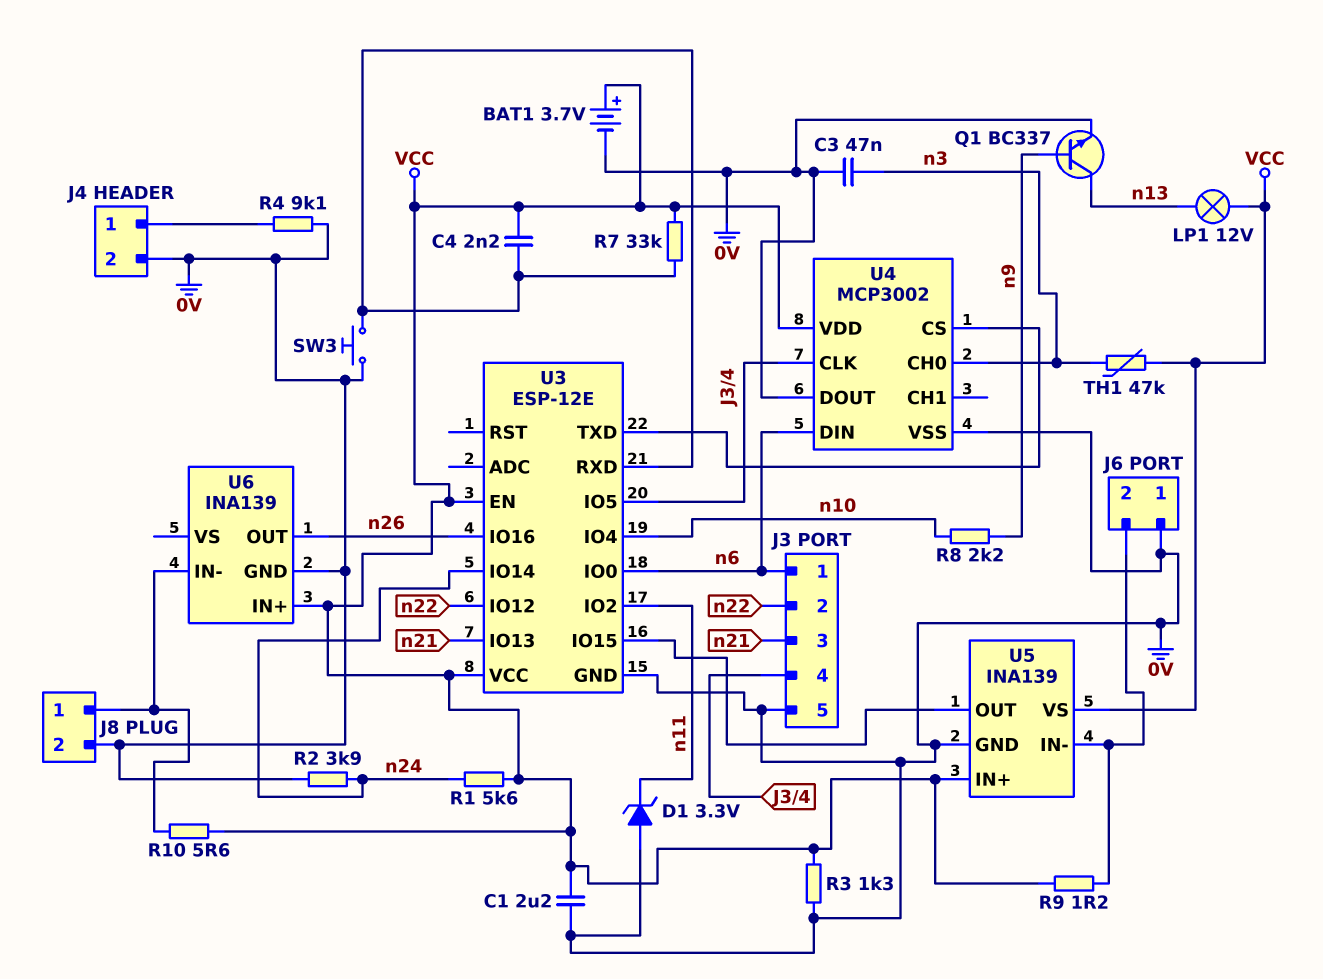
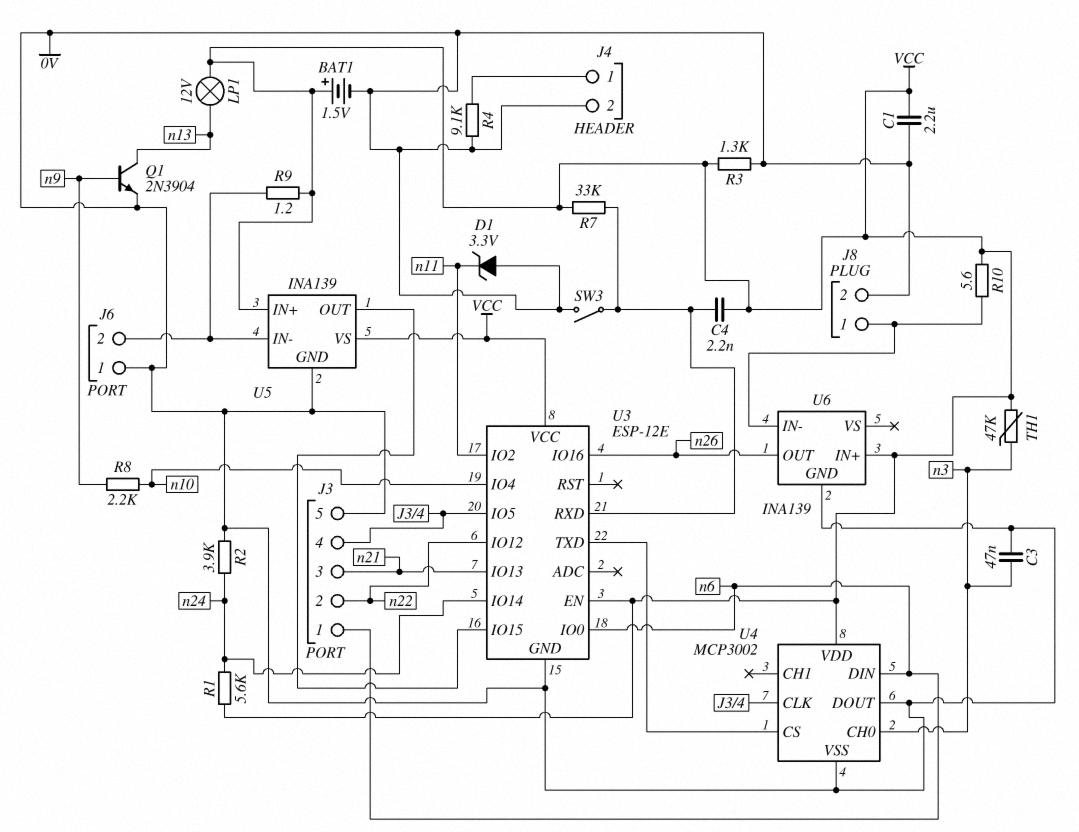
BAT1: 3.7V (plus VCC, minus 0V) -> 1.5V (plus VCC, minus 0V)
Q1: NPN BC337 (B n9, C n13, E 0V) -> NPN 2N3904 (B n9, C n13, E 0V)
SW3: button (0V, U3/RXD) -> switch (0V, U3/RXD)

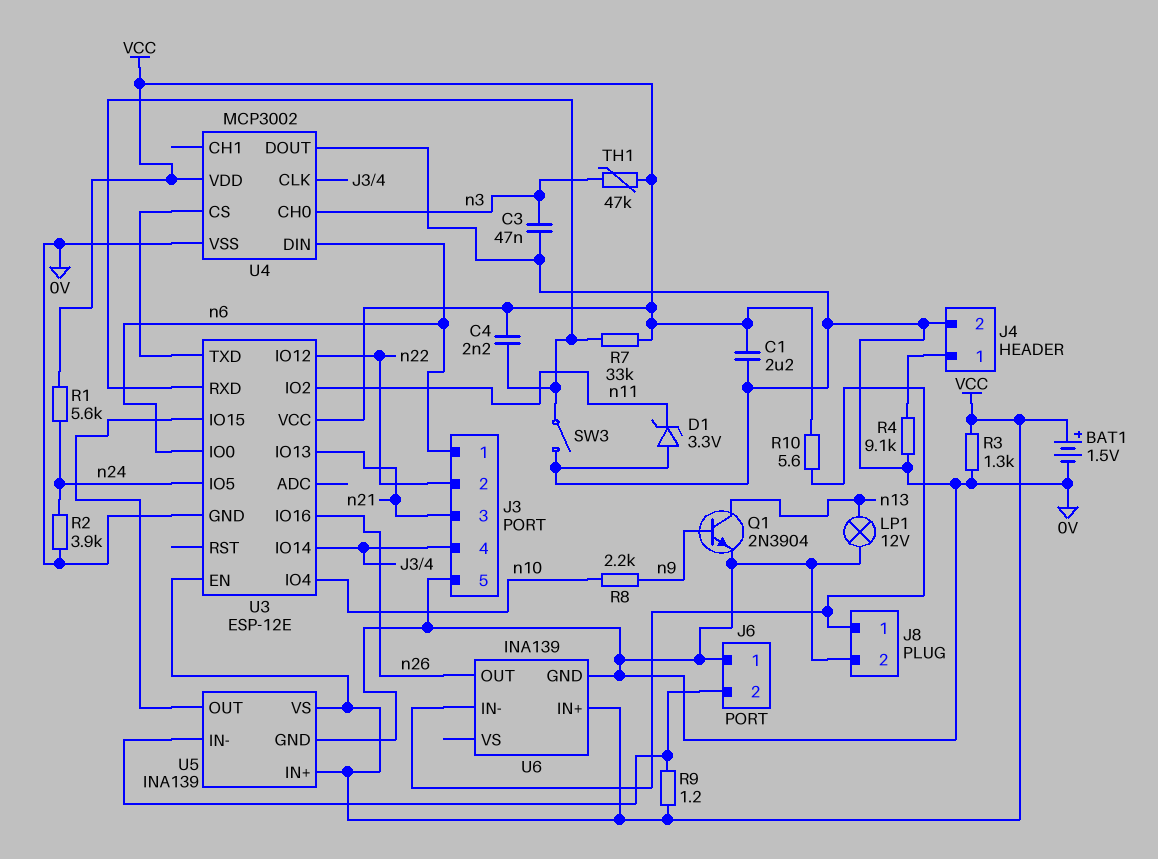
LP1: lamp 12V (VCC, n13) -> lamp 12V (0V, n13)
U3 pin IO5: J3/4 -> n24
U3 pin IO14: n24 -> J3/4

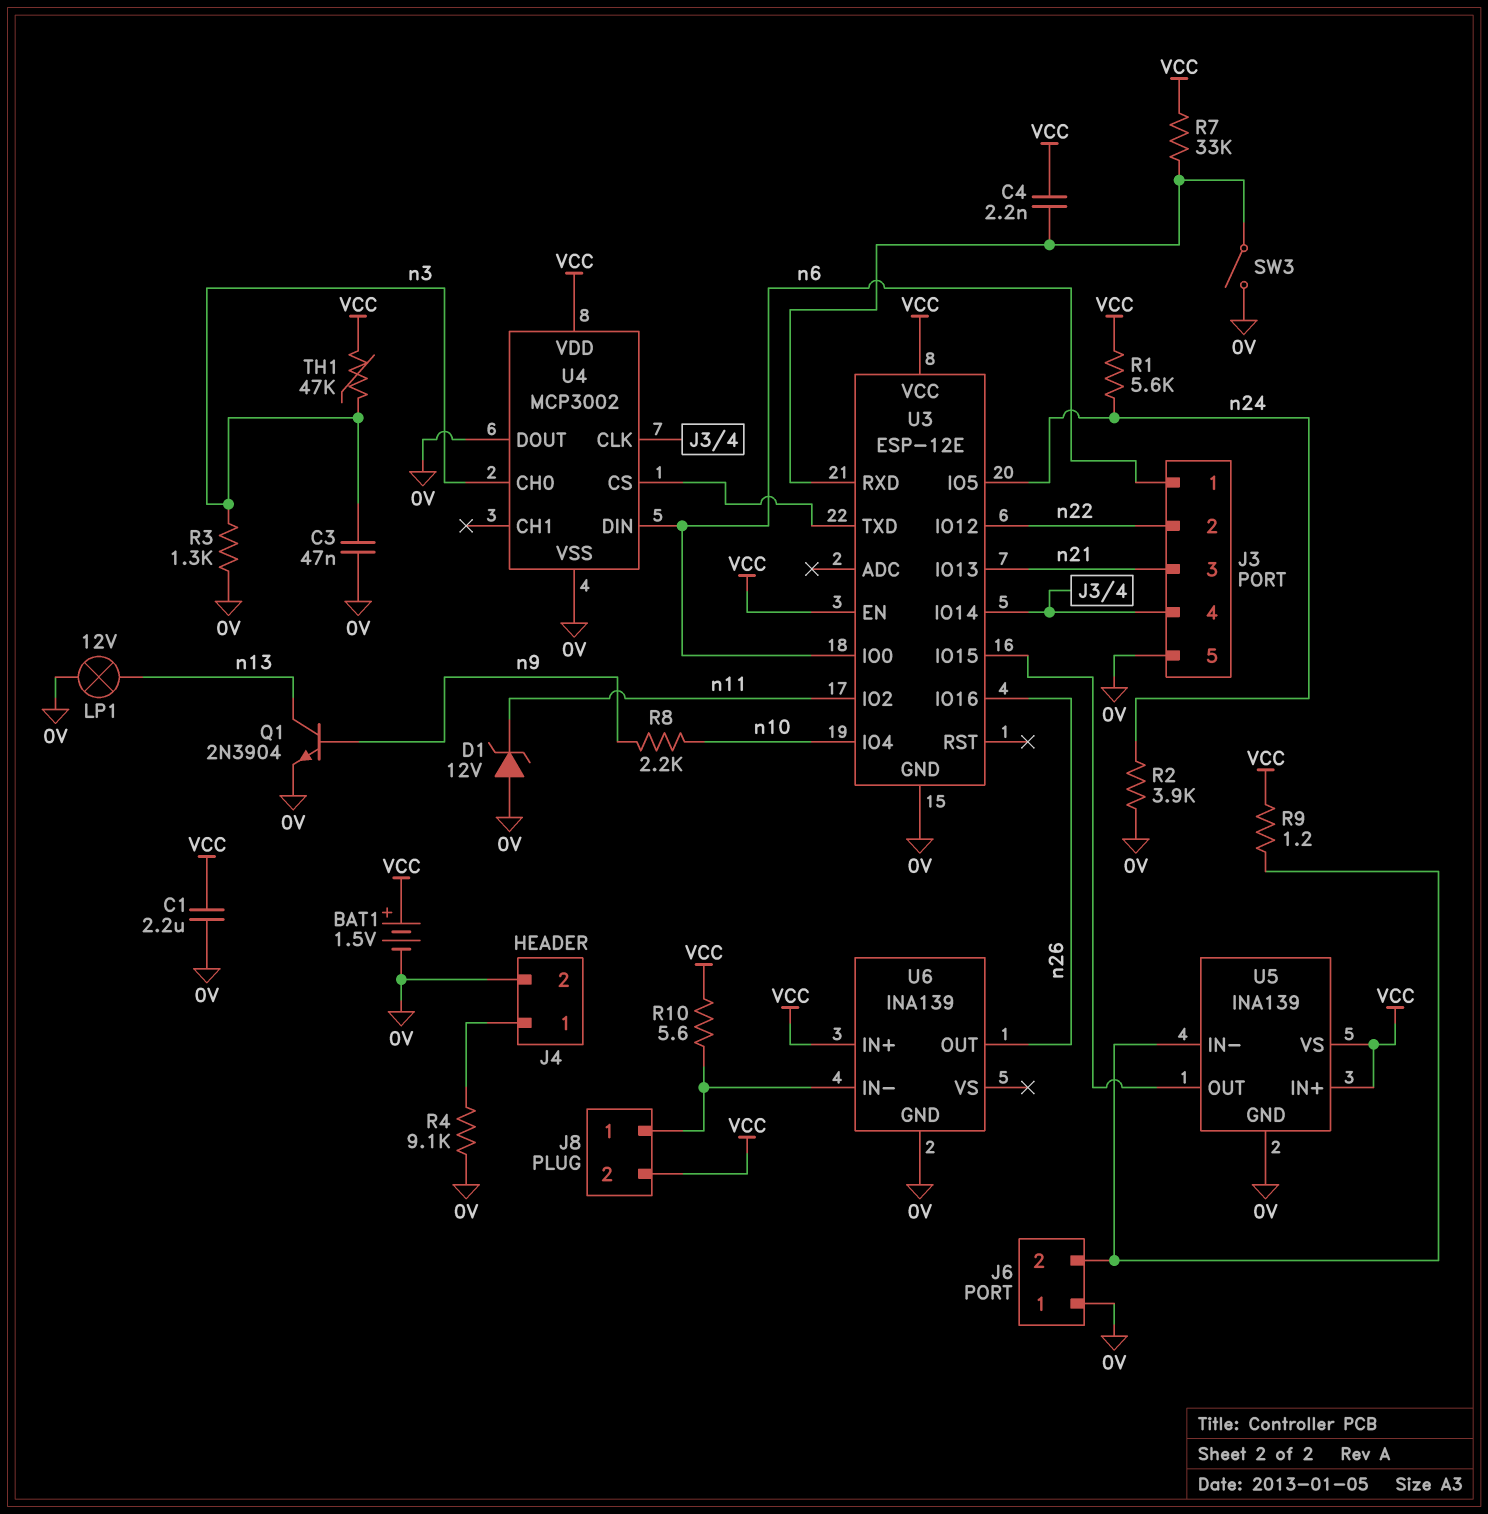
D1: zener 3.3V (A 0V, K n11) -> zener 12V (A 0V, K n11)
J8 pin 2: 0V -> VCC
R3: 1.3k (0V, VCC) -> 1.3k (0V, n3)

